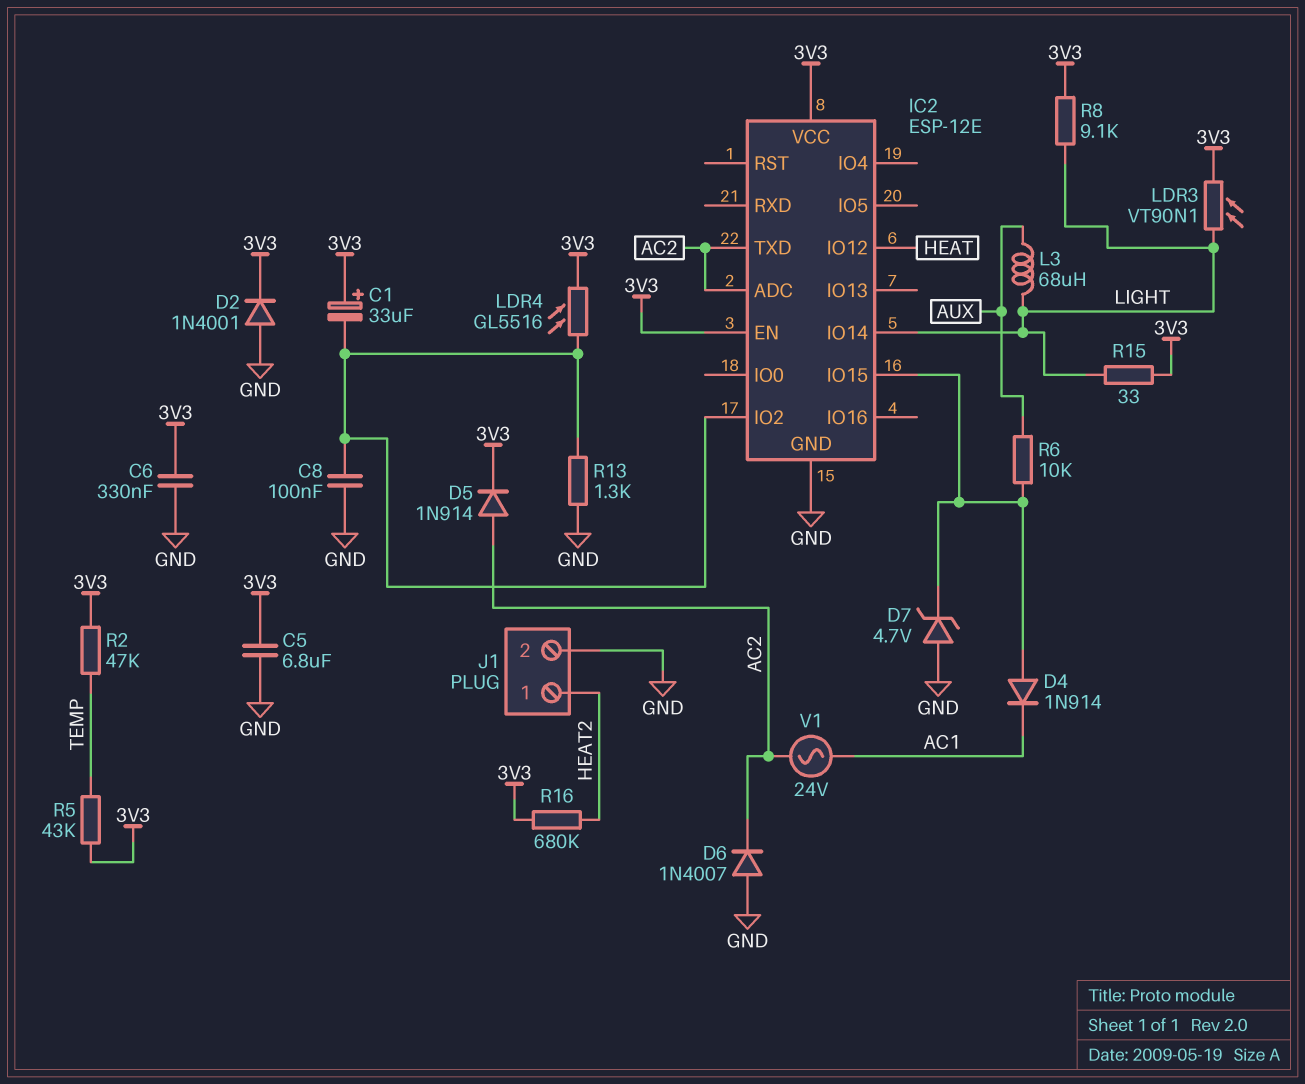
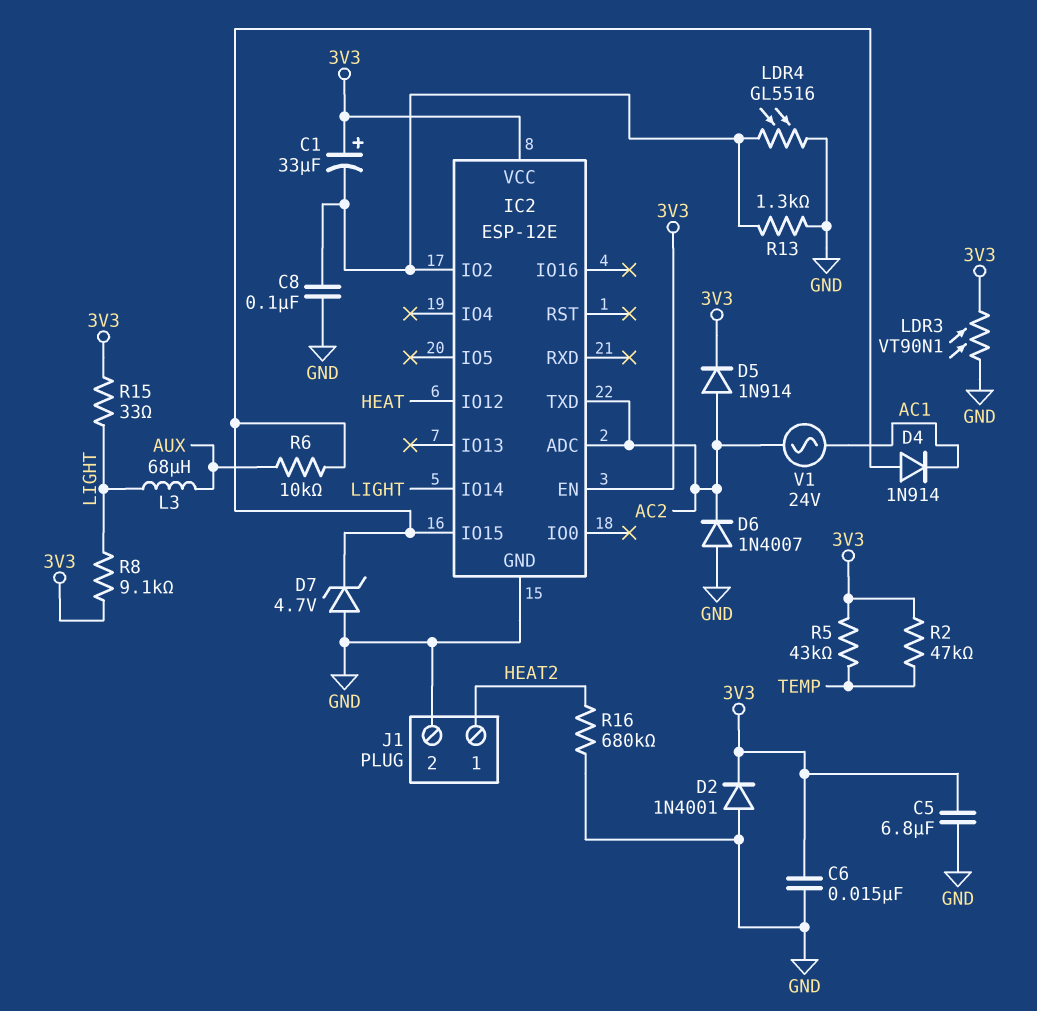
C6: 330nF (3V3, GND) -> 15nF (3V3, GND)
LDR3: VT90N1 (3V3, LIGHT) -> VT90N1 (3V3, GND)
LDR4: GL5516 (3V3, IC2/IO2) -> GL5516 (GND, IC2/IO2)
R16: 680k (3V3, HEAT2) -> 680k (GND, HEAT2)

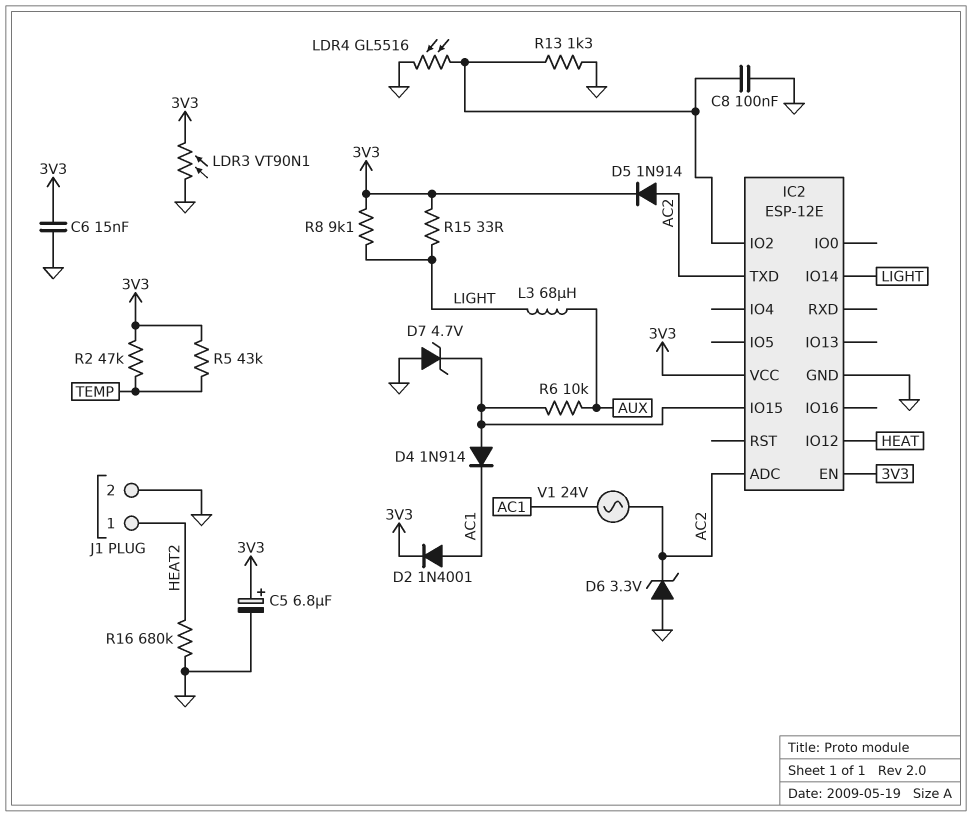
C1: 33uF (plus 3V3, minus IC2/IO2) -> none
C5: 6.8uF (3V3, GND) -> 6.8uF (plus 3V3, minus GND)
D2: diode 1N4001 (A GND, K 3V3) -> diode 1N4001 (A AC1, K 3V3)
D6: diode 1N4007 (A GND, K AC2) -> zener 3.3V (A GND, K AC2)

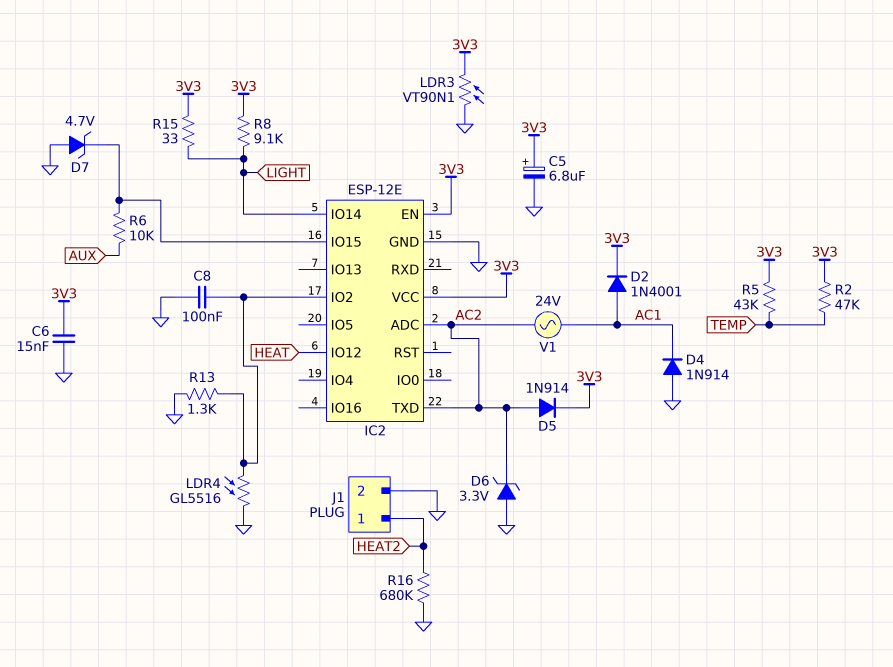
D4: diode 1N914 (A IC2/IO15, K AC1) -> diode 1N914 (A GND, K AC1)
L3: 68uH (AUX, LIGHT) -> none

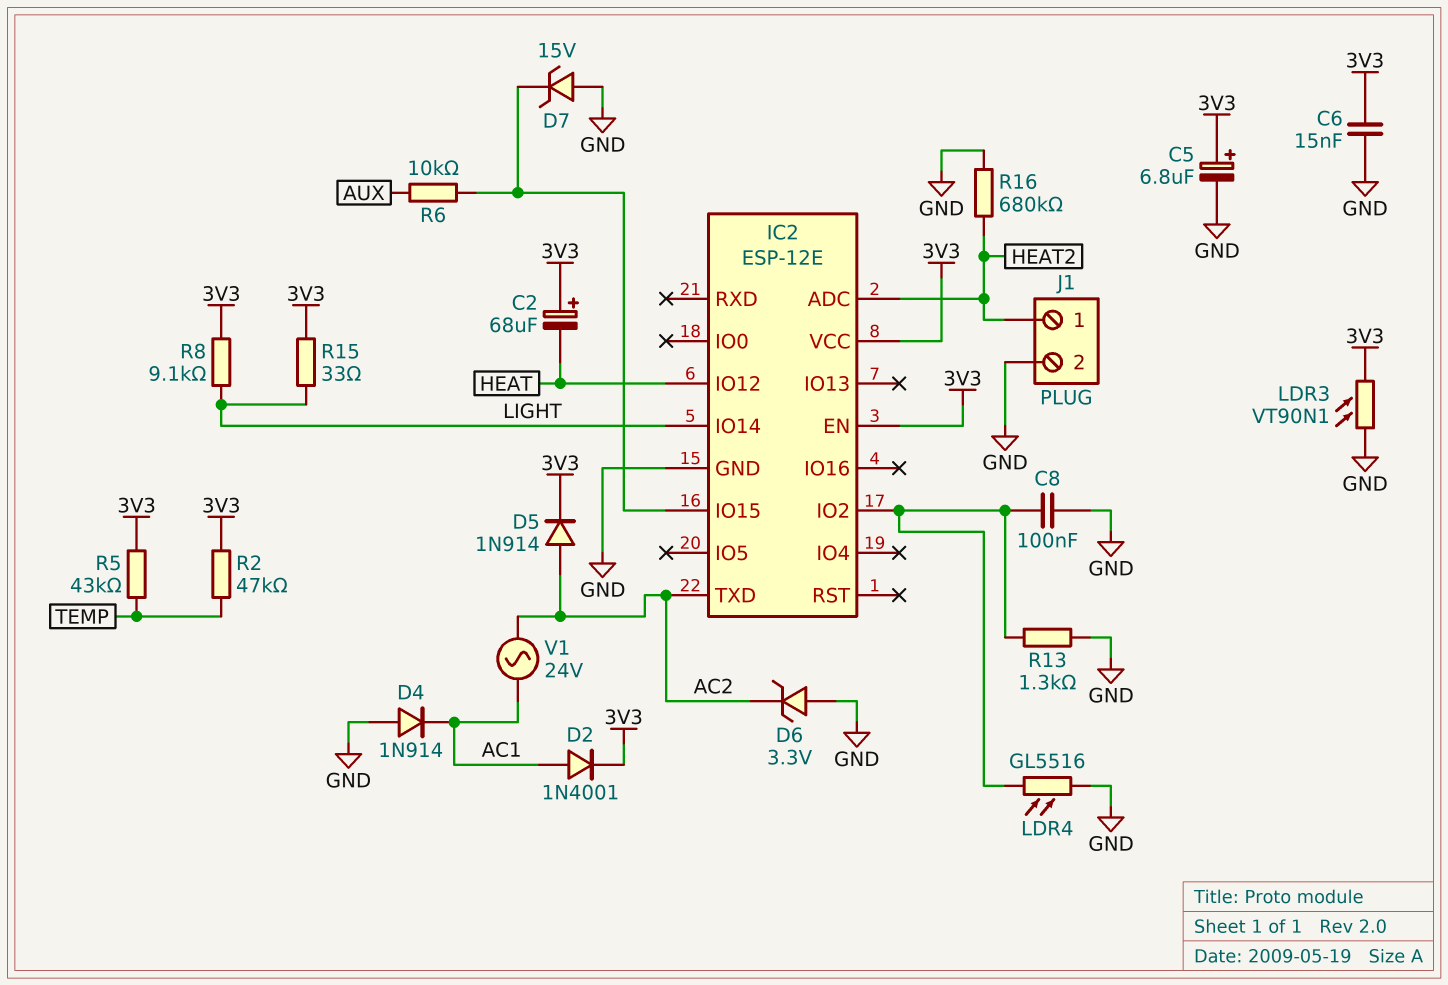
C2: none -> 68uF (plus 3V3, minus HEAT)
D7: zener 4.7V (A GND, K IC2/IO15) -> zener 15V (A GND, K IC2/IO15)
IC2 pin ADC: AC2 -> HEAT2

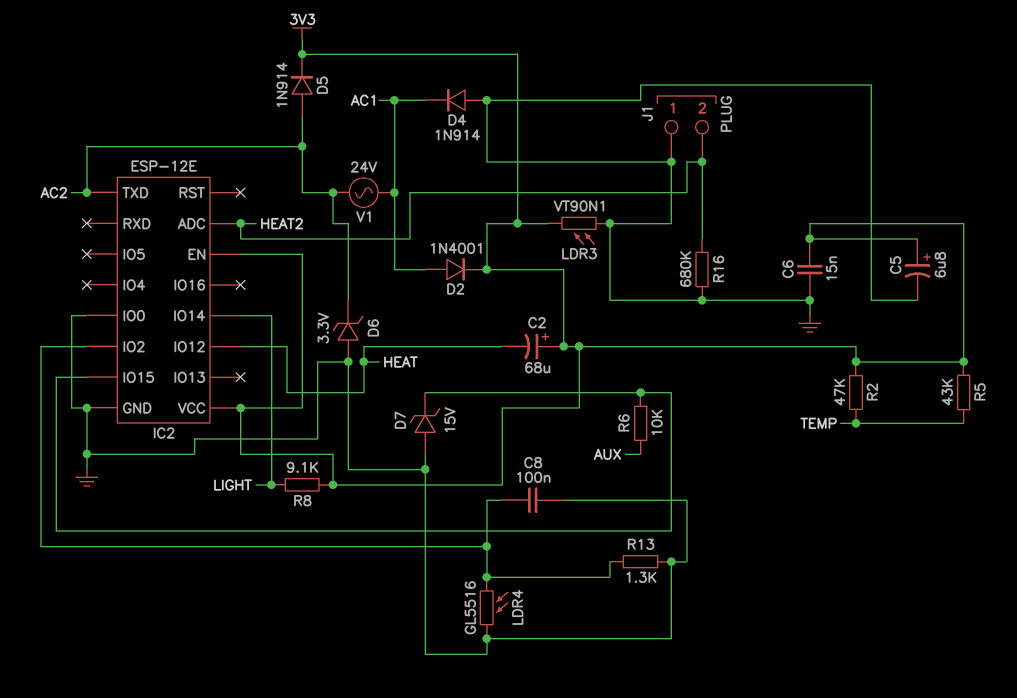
IC2 pin IO0: none -> GND
J1 pin 1: HEAT2 -> GND
J1 pin 2: GND -> HEAT2
R15: 33 (3V3, LIGHT) -> none

